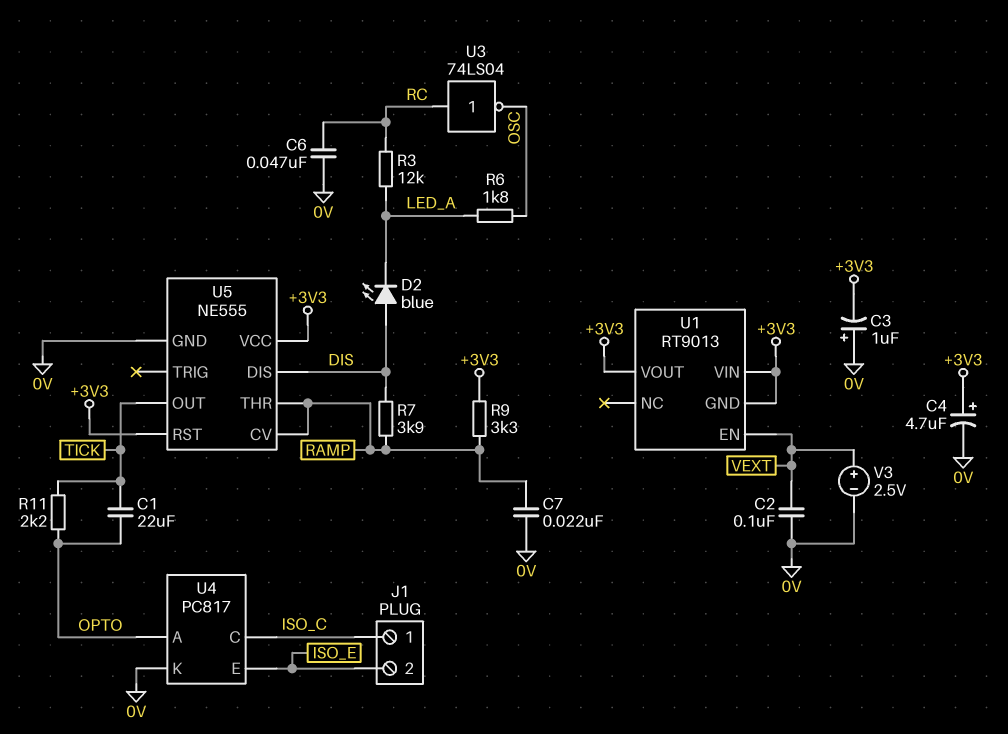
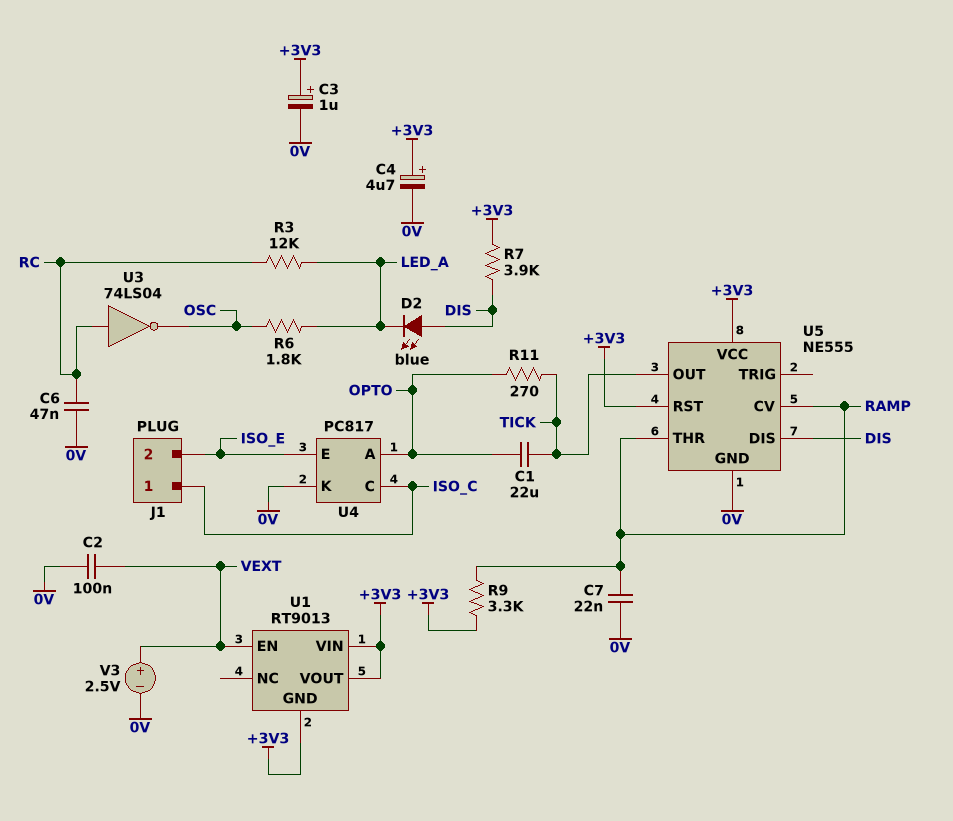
C3: 1uF (plus 0V, minus +3V3) -> 1uF (plus +3V3, minus 0V)
R7: 3.9k (DIS, RAMP) -> 3.9k (+3V3, DIS)
R11: 2.2k (OPTO, TICK) -> 270 (OPTO, TICK)

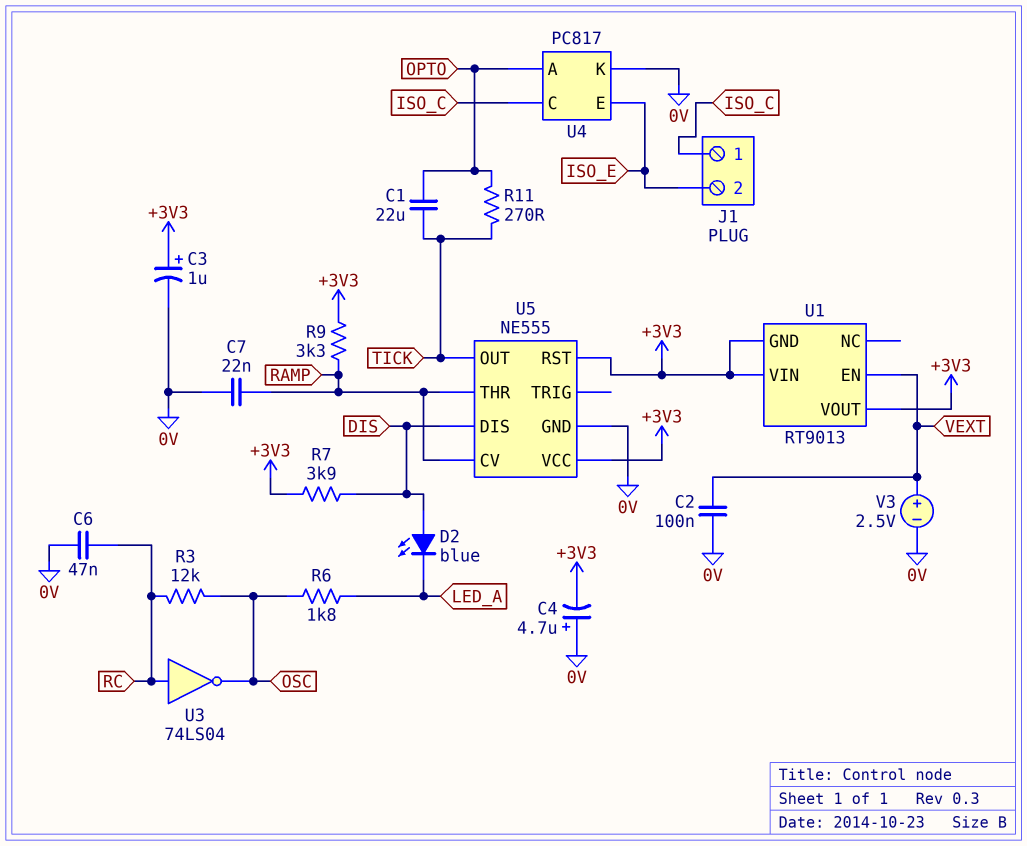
C4: 4.7uF (plus +3V3, minus 0V) -> 4.7uF (plus 0V, minus +3V3)
R3: 12k (LED_A, RC) -> 12k (OSC, RC)

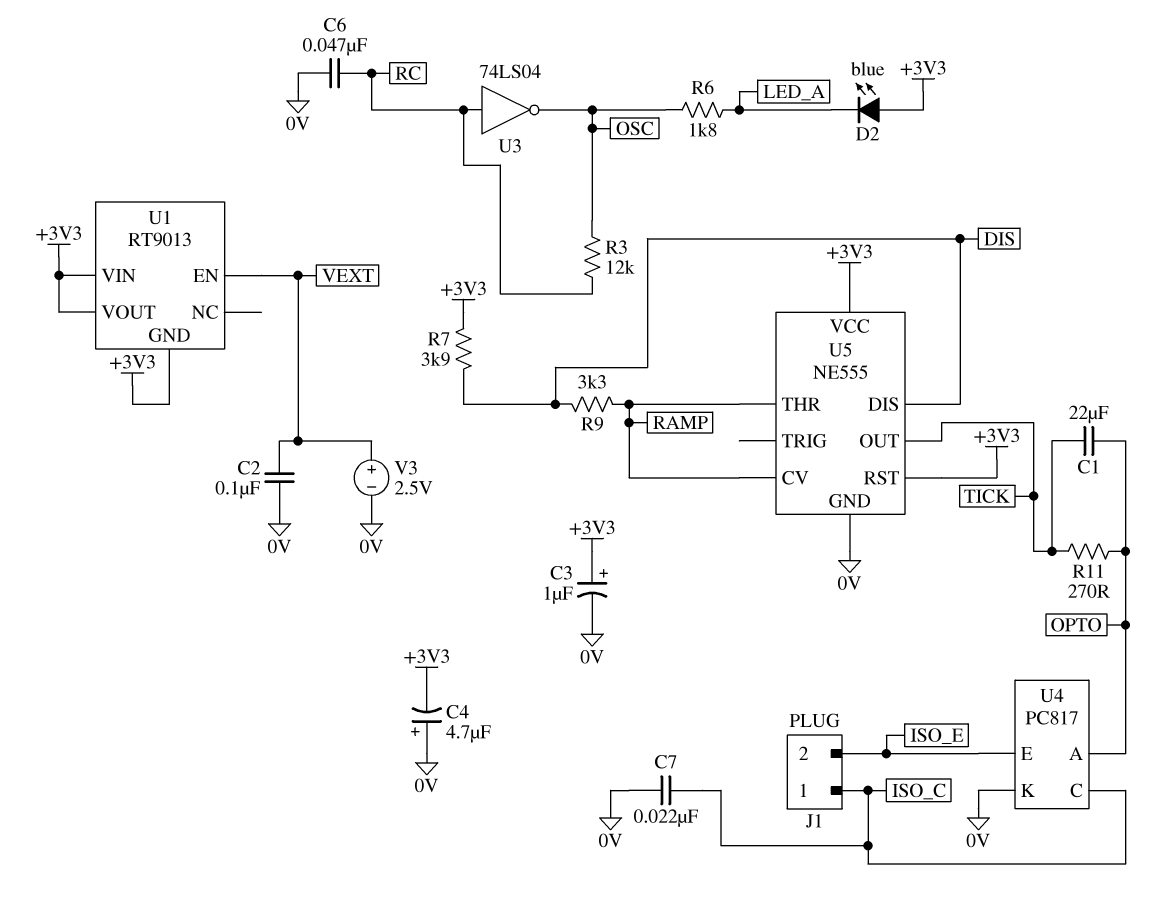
C7: 22nF (0V, RAMP) -> 22nF (0V, ISO_C)
D2: LED blue (A DIS, K LED_A) -> LED blue (A +3V3, K LED_A)
R9: 3.3k (+3V3, RAMP) -> 3.3k (DIS, RAMP)

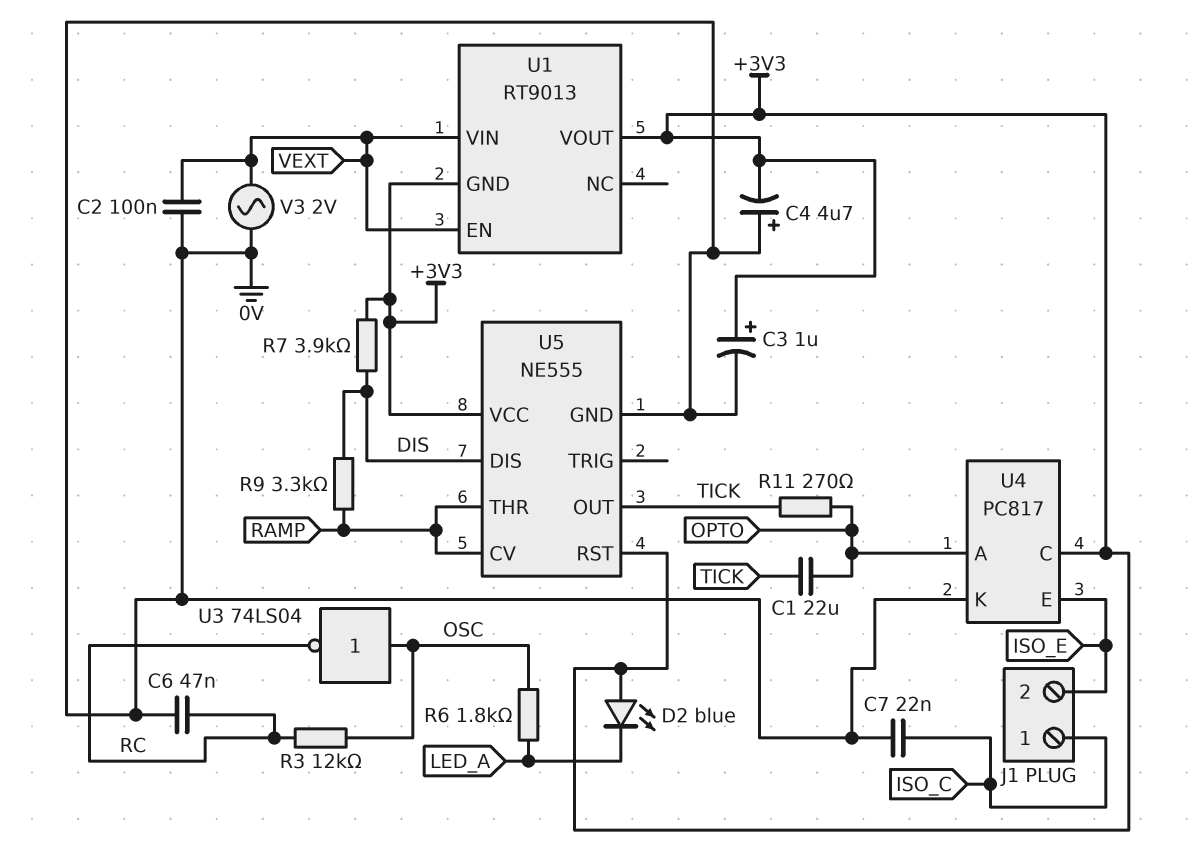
U1 pin VIN: +3V3 -> VEXT
U3: NOT 74LS04 (in RC, out OSC) -> NOT 74LS04 (in OSC, out RC)
U4 pin C: ISO_C -> +3V3
V3: 2.5V (plus VEXT, minus 0V) -> AC 2V (0V, VEXT)

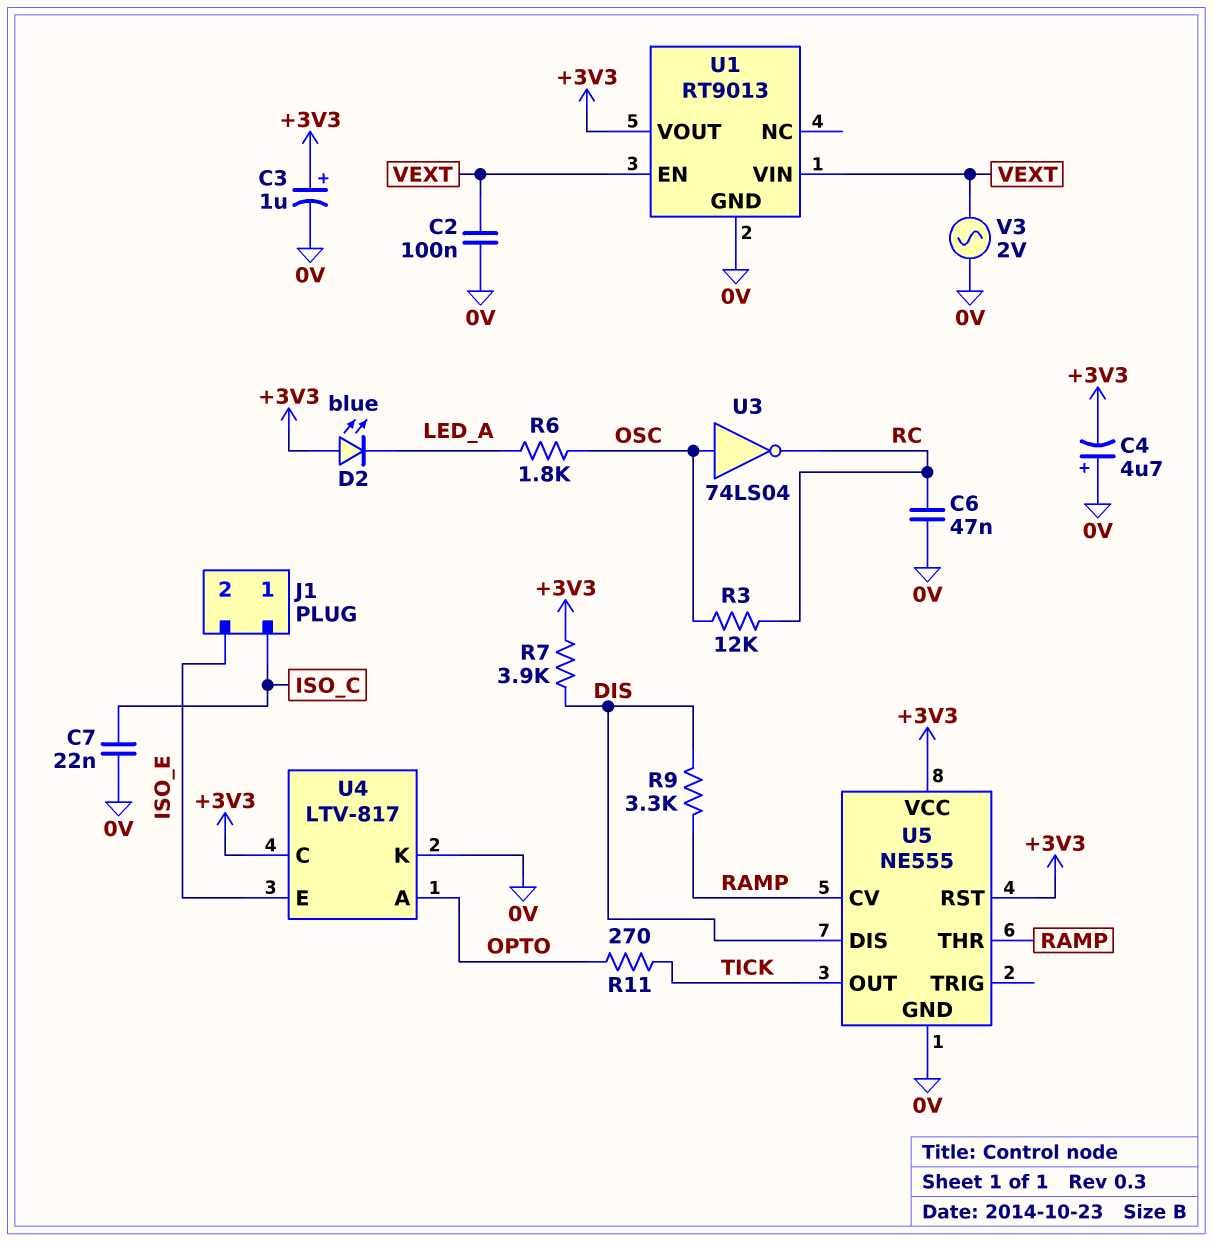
C1: 22uF (OPTO, TICK) -> none
U1 pin GND: +3V3 -> 0V
U4: PC817 -> LTV-817

